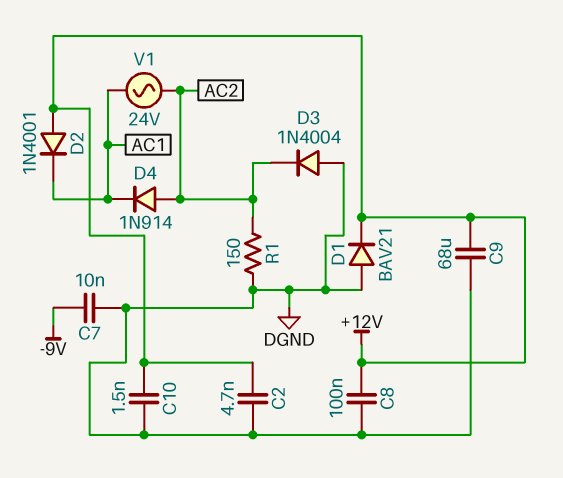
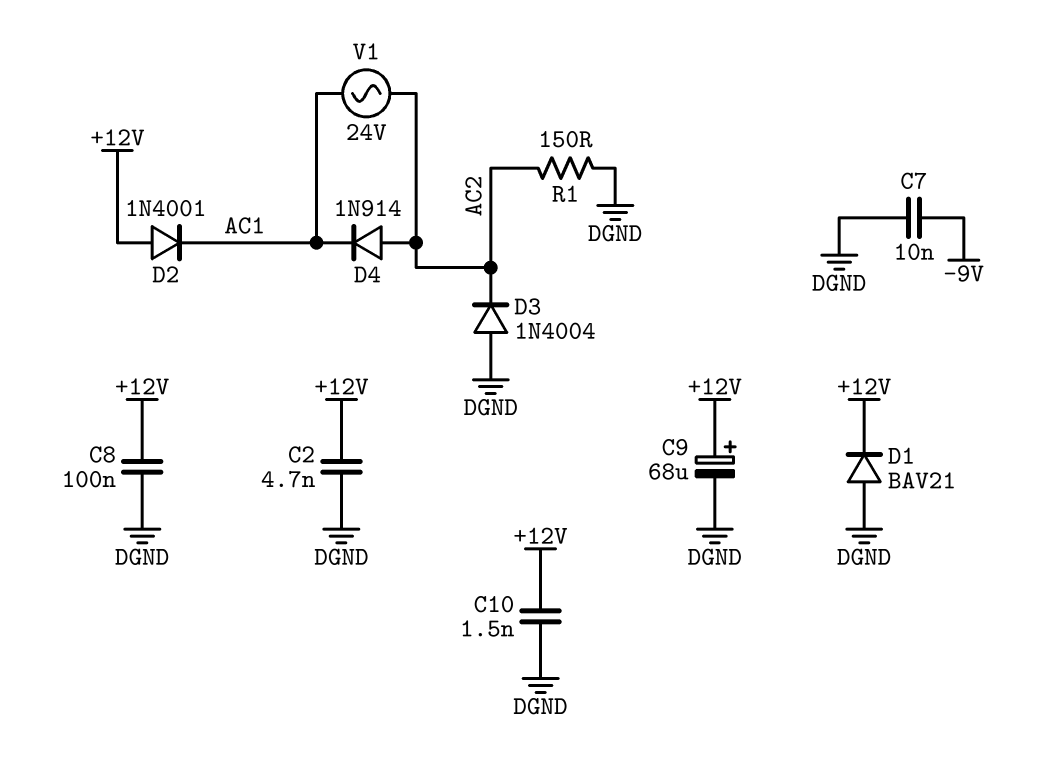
C9: 68uF (+12V, DGND) -> 68uF (plus +12V, minus DGND)

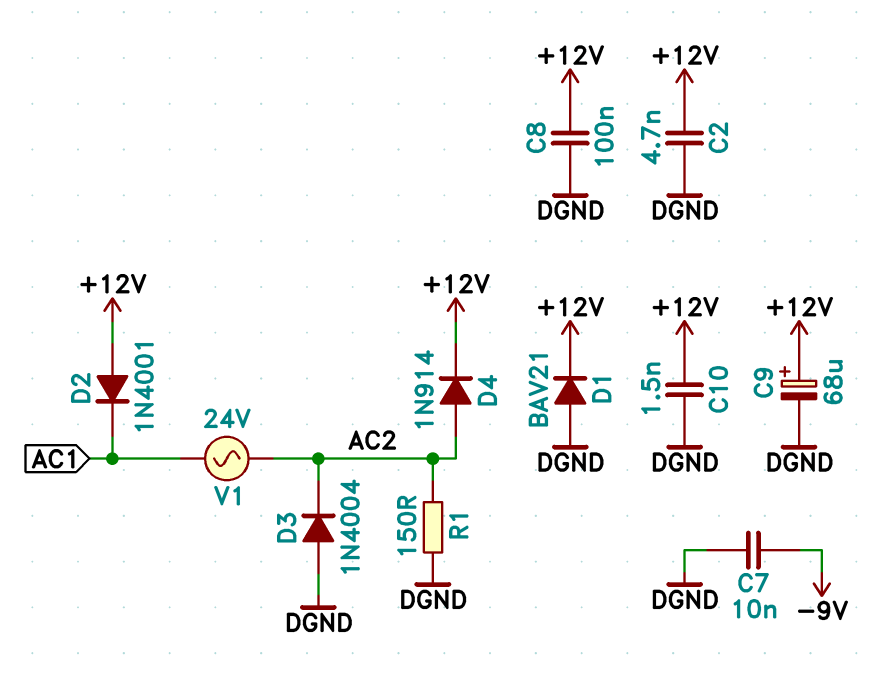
D4: diode 1N914 (A AC2, K AC1) -> diode 1N914 (A AC2, K +12V)

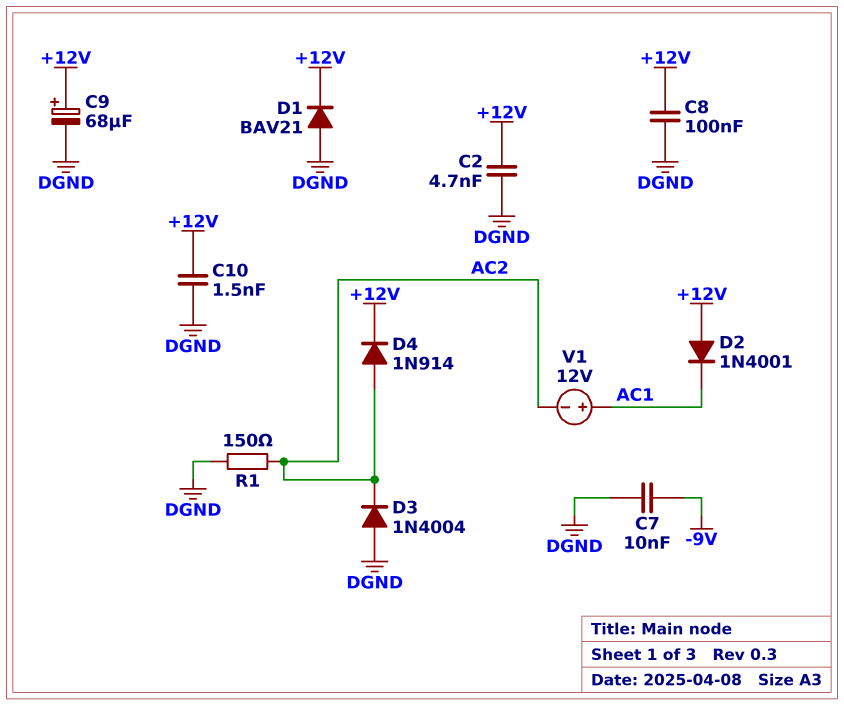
V1: AC 24V (AC1, AC2) -> 12V (plus AC1, minus AC2)

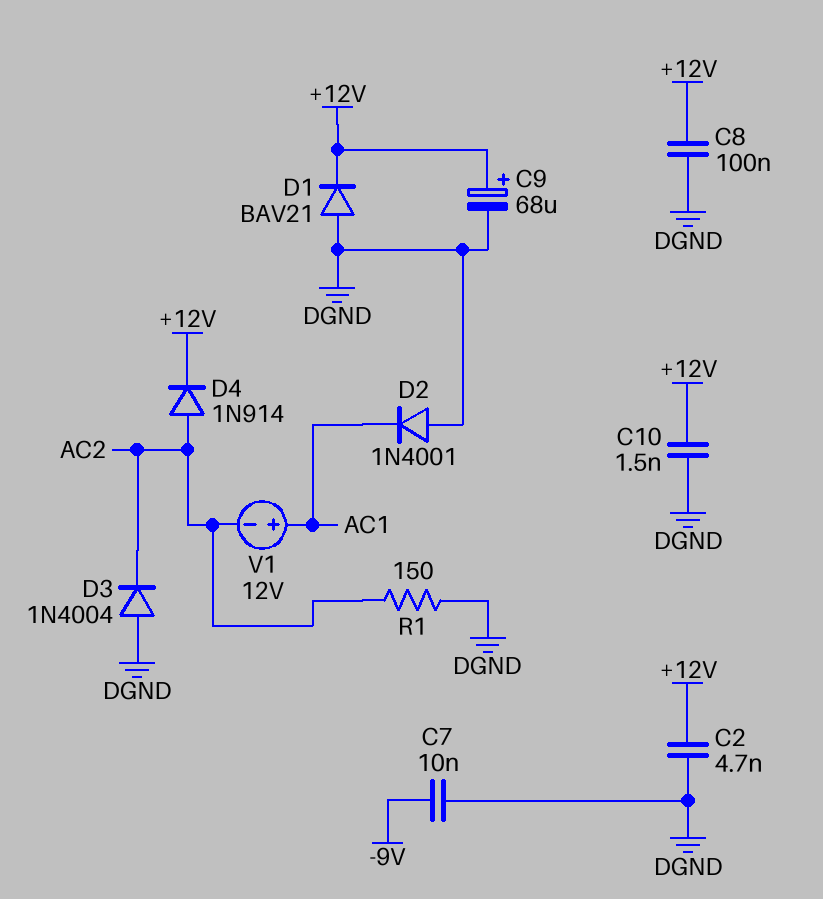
D2: diode 1N4001 (A +12V, K AC1) -> diode 1N4001 (A DGND, K AC1)

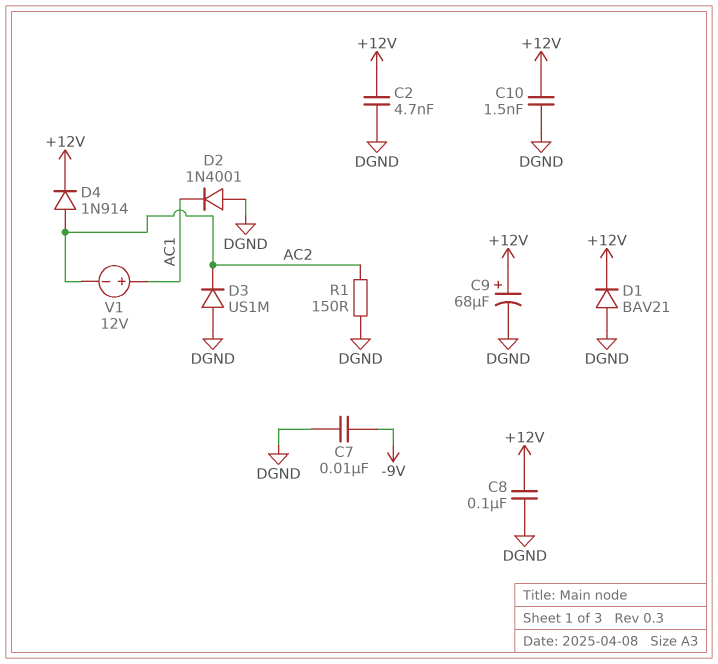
D3: diode 1N4004 (A DGND, K AC2) -> diode US1M (A DGND, K AC2)

